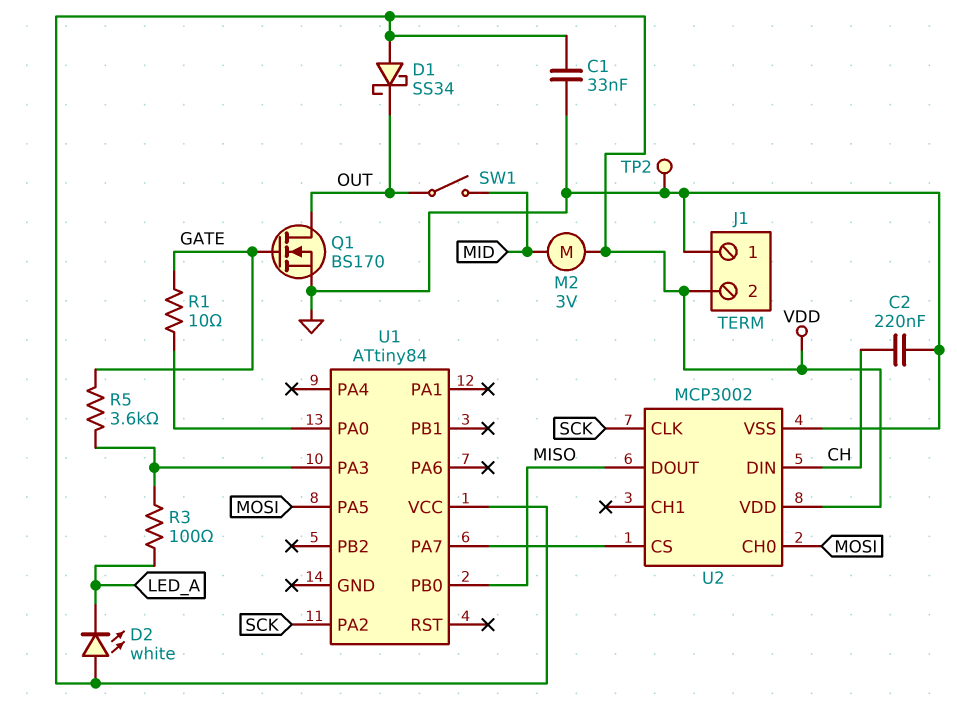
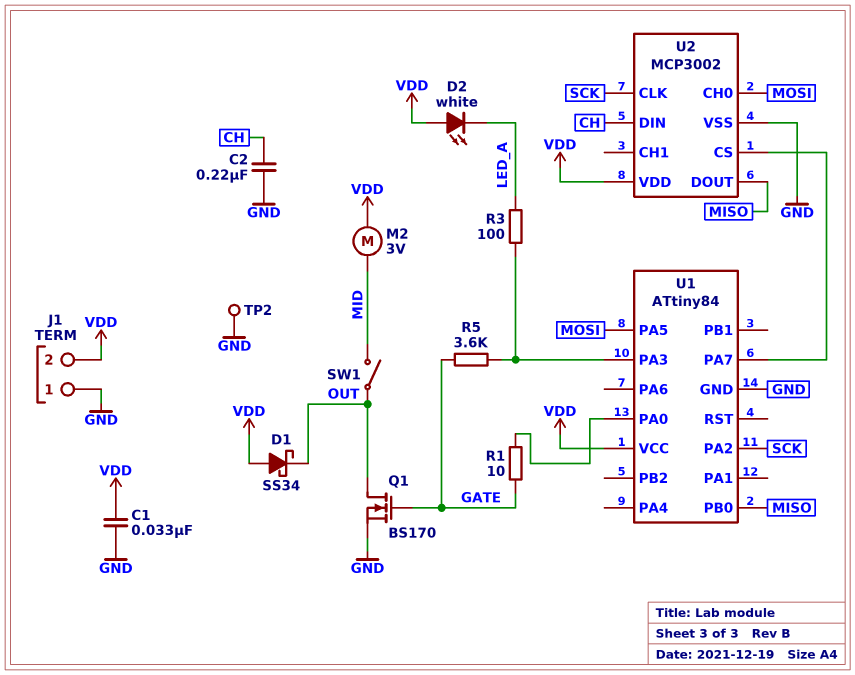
U1 pin GND: none -> GND

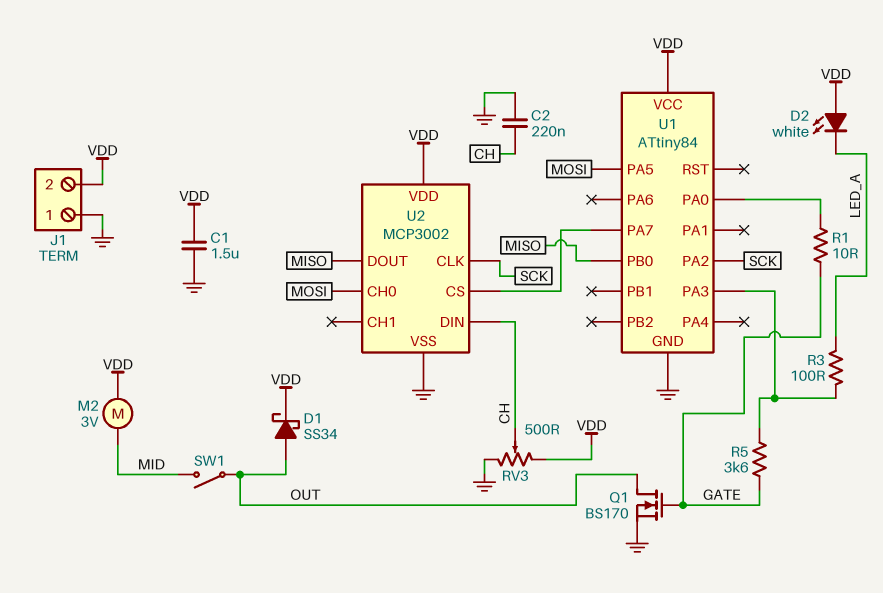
C1: 33nF (GND, VDD) -> 1.5uF (GND, VDD)
D1: schottky SS34 (A VDD, K OUT) -> schottky SS34 (A OUT, K VDD)
RV3: none -> 500 (GND, VDD, wiper CH)
TP2: test point (GND) -> none

